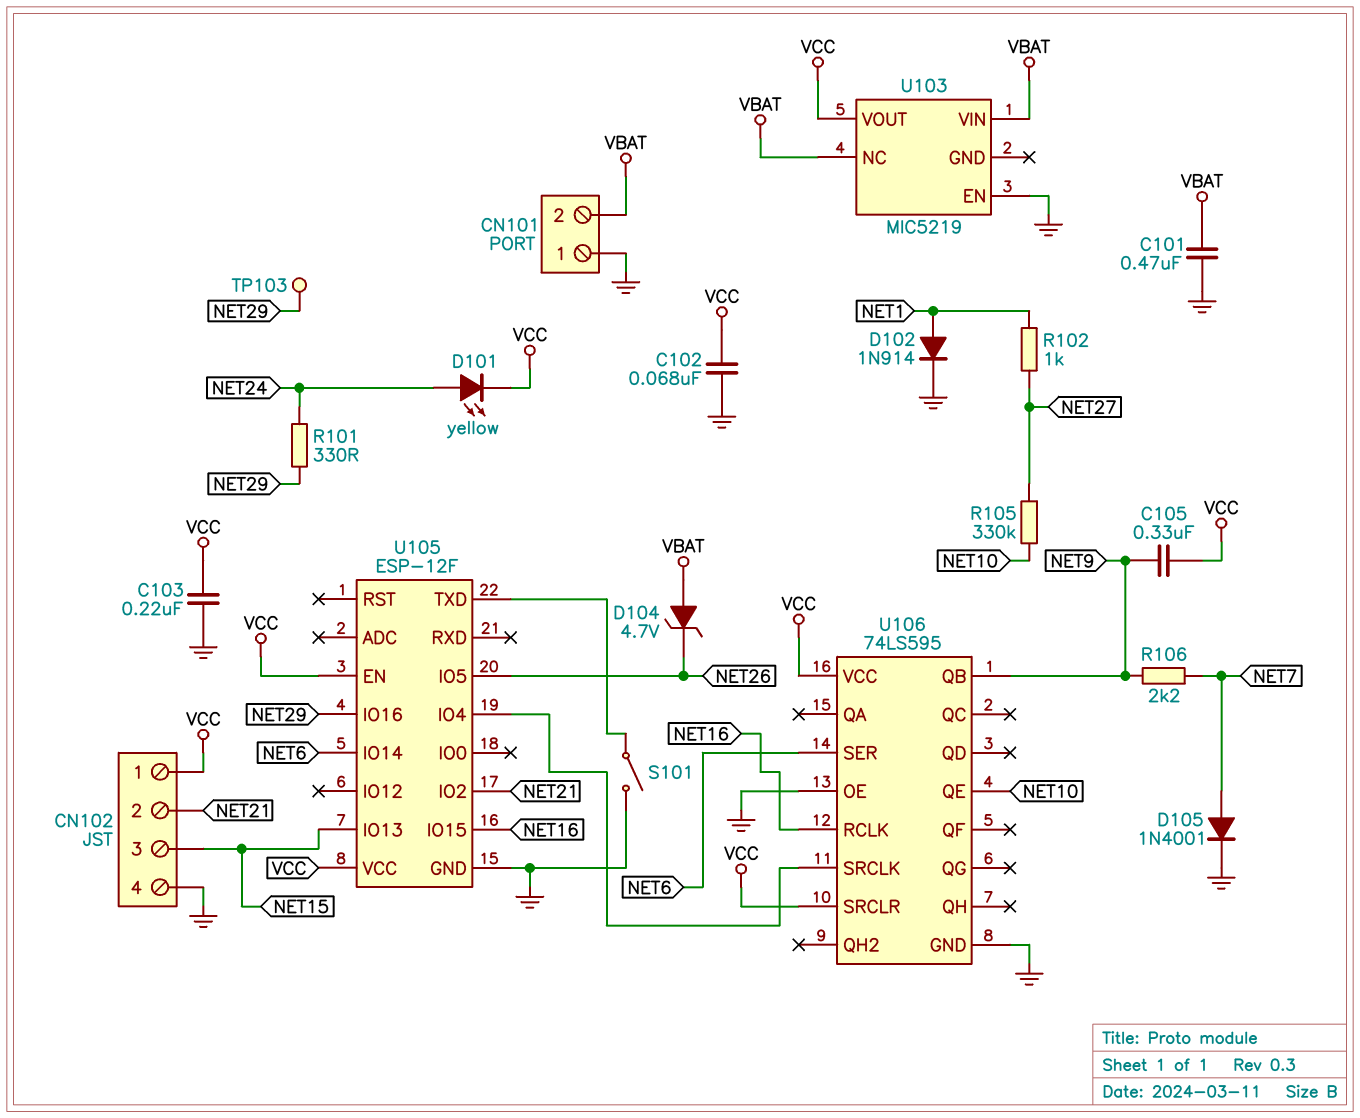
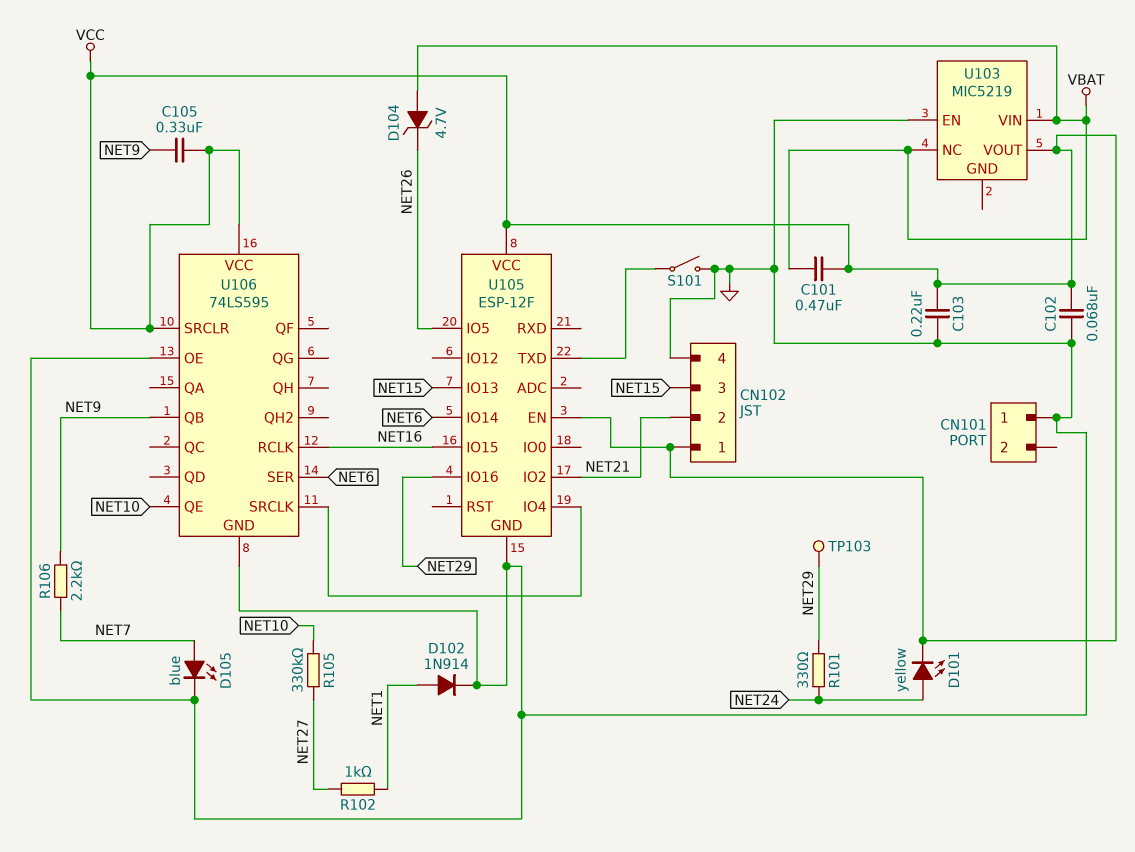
C101: 470nF (GND, VBAT) -> 470nF (VBAT, VCC)
CN101 pin 2: VBAT -> none
D105: diode 1N4001 (A NET7, K GND) -> LED blue (A NET7, K GND)

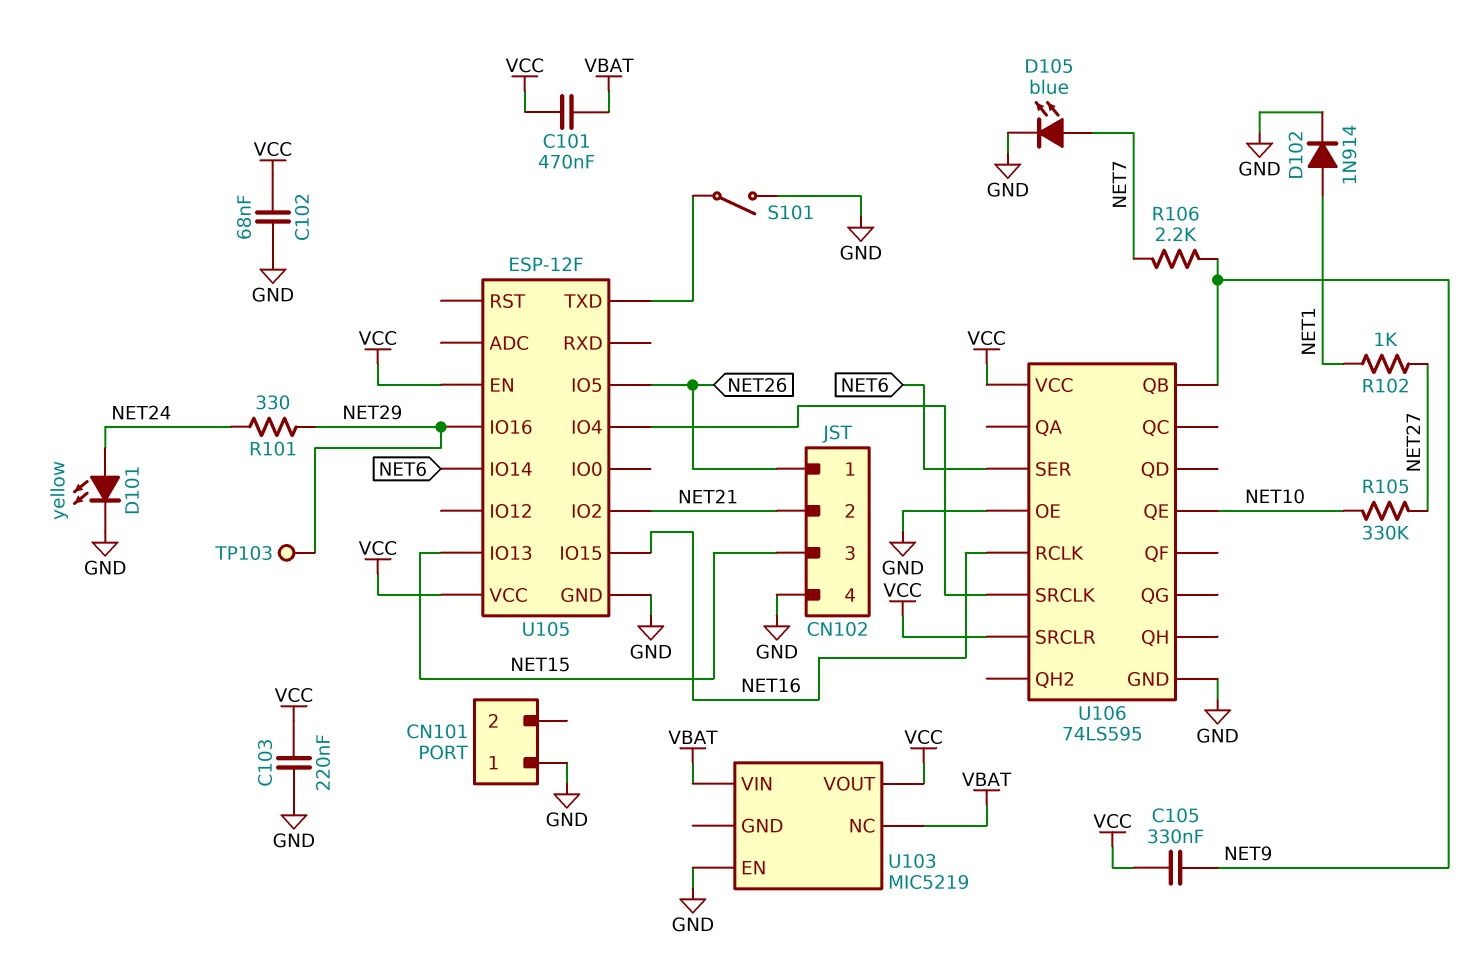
CN102 pin 1: VCC -> NET26
D101: LED yellow (A NET24, K VCC) -> LED yellow (A NET24, K GND)
D104: zener 4.7V (A VBAT, K NET26) -> none

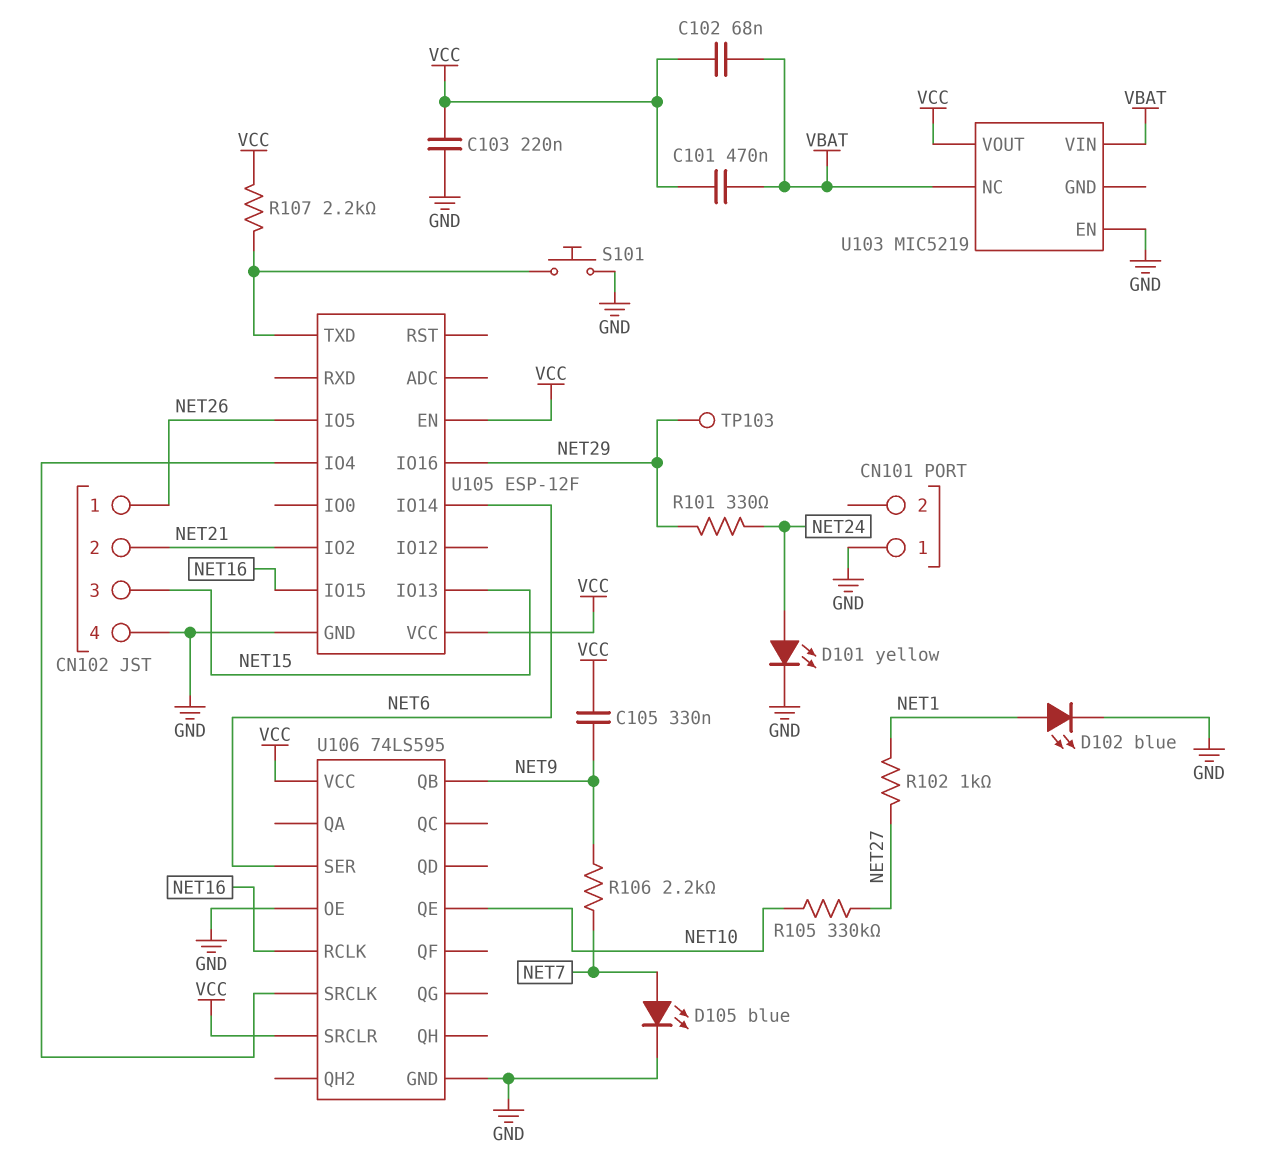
C102: 68nF (GND, VCC) -> 68nF (VBAT, VCC)
D102: diode 1N914 (A NET1, K GND) -> LED blue (A NET1, K GND)
R107: none -> 2.2k (U105/TXD, VCC)
S101: switch (GND, U105/TXD) -> button (GND, U105/TXD)

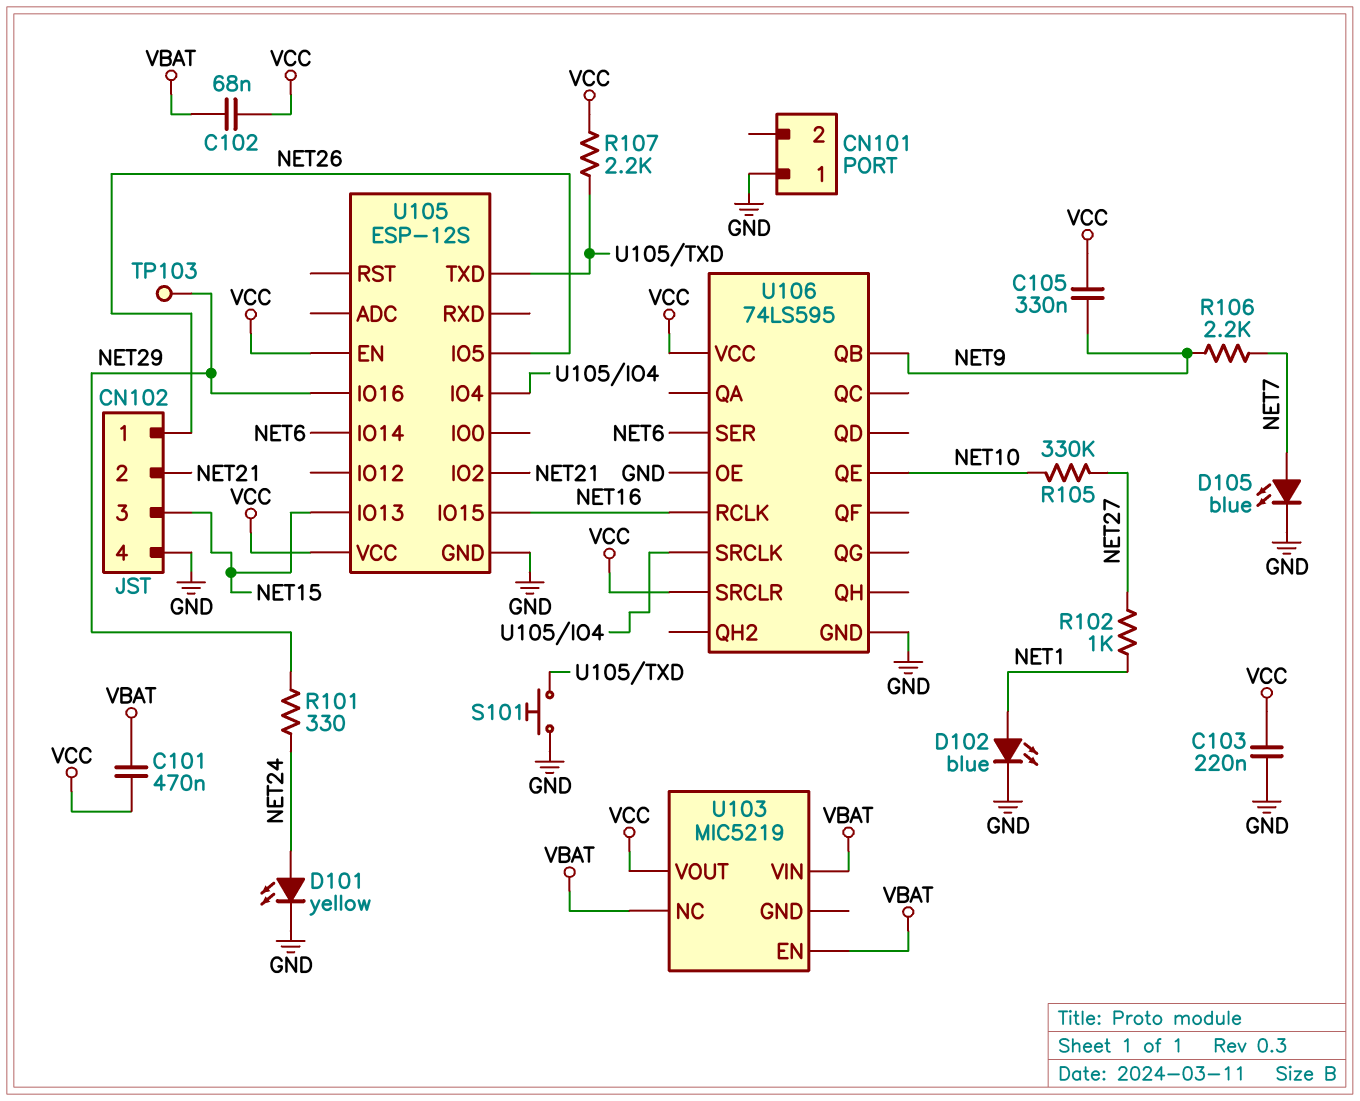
U103 pin EN: GND -> VBAT
U105: ESP-12F -> ESP-12S

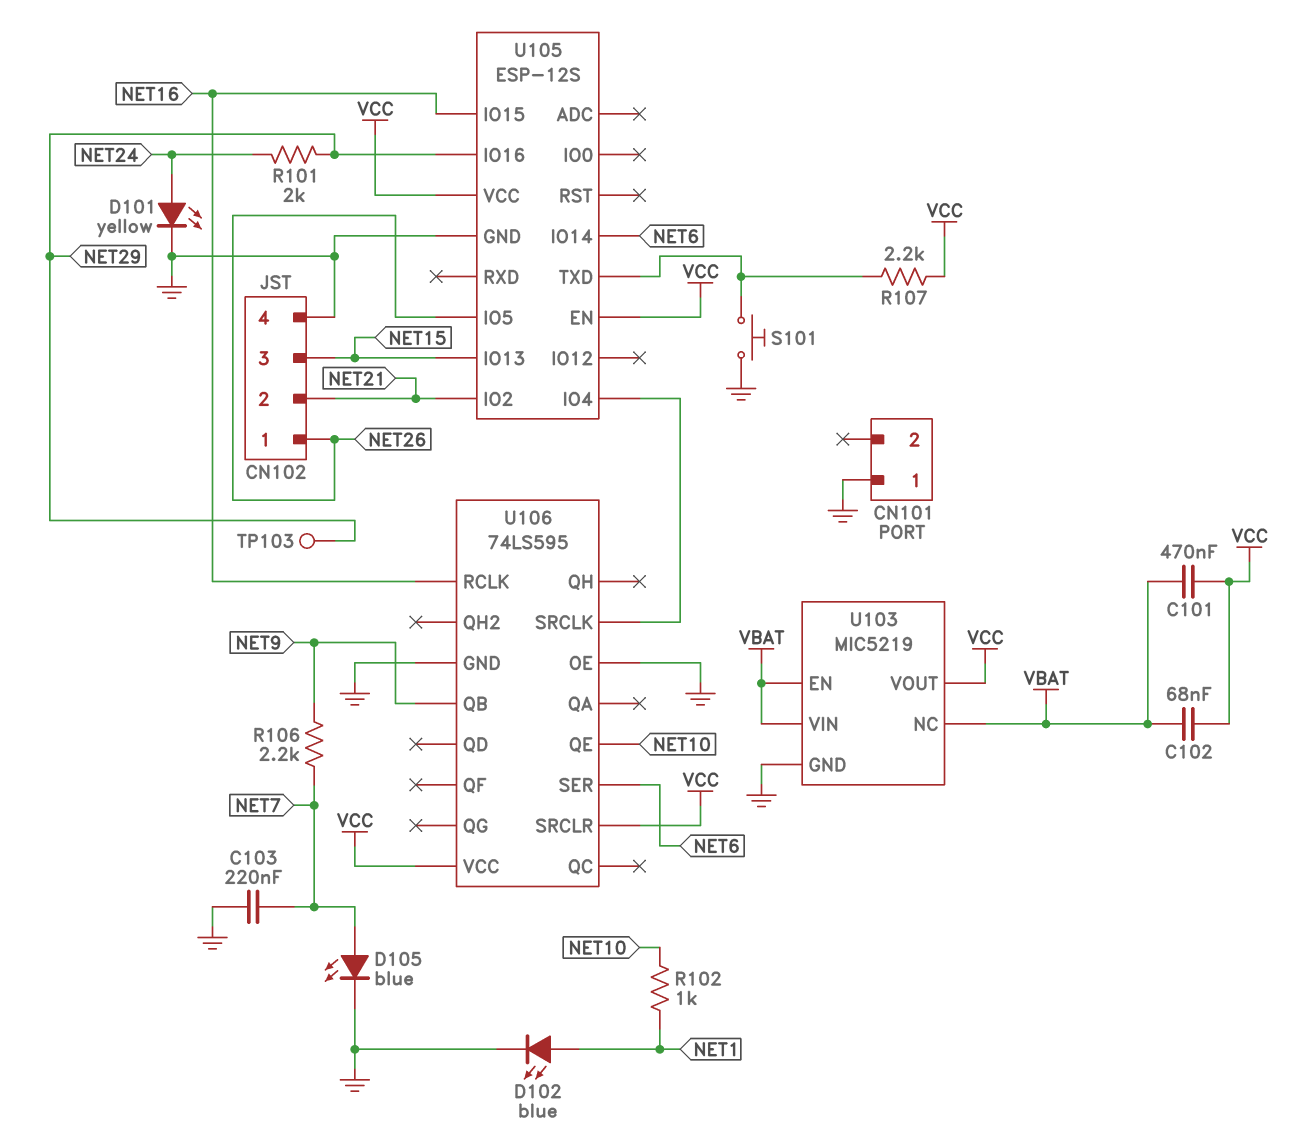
C103: 220nF (GND, VCC) -> 220nF (GND, NET7)
C105: 330nF (NET9, VCC) -> none
R101: 330 (NET24, NET29) -> 2k (NET24, NET29)
R102: 1k (NET1, NET27) -> 1k (NET1, NET10)
R105: 330k (NET10, NET27) -> none
U103 pin GND: none -> GND

